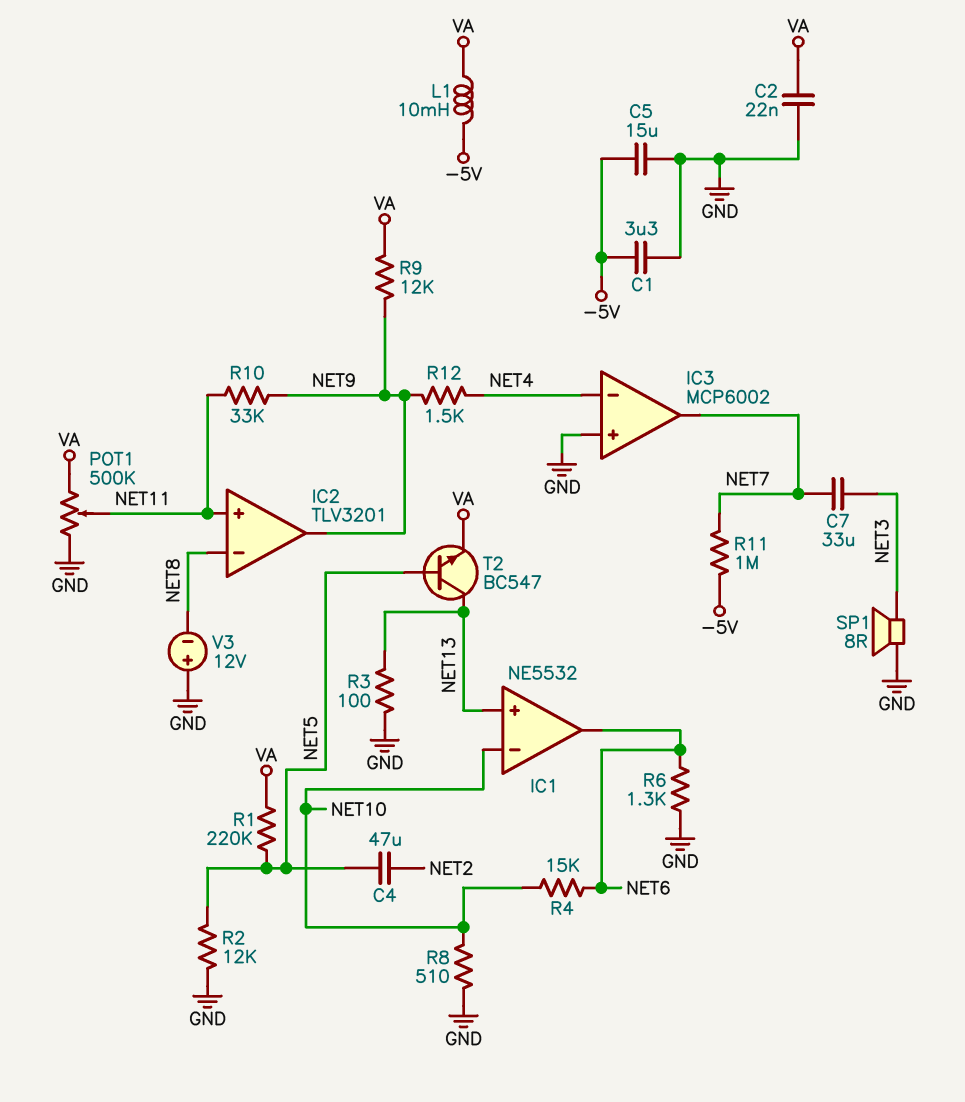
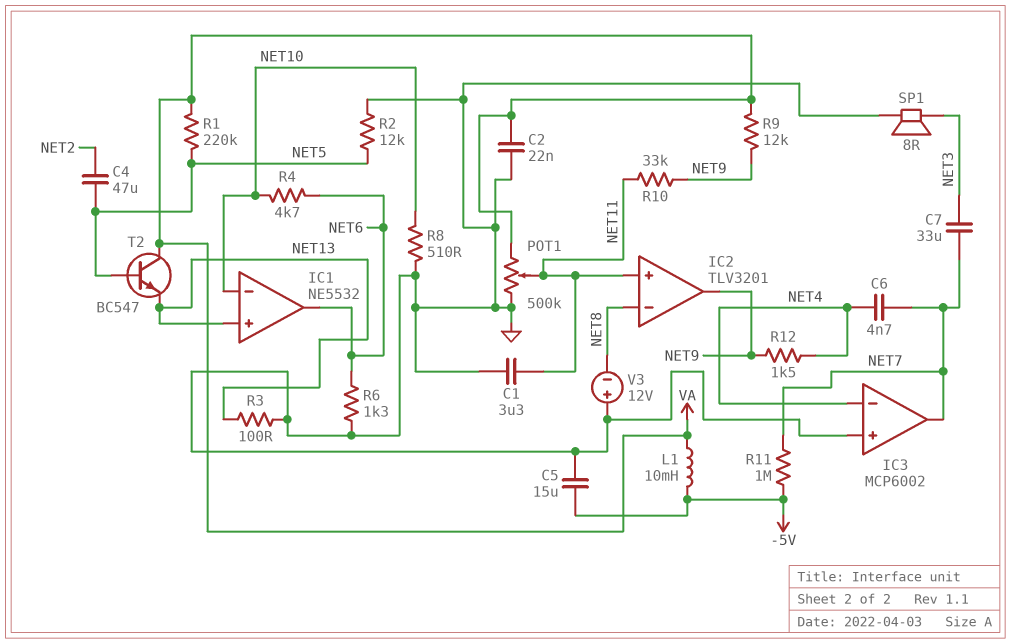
C1: 3.3uF (-5V, GND) -> 3.3uF (GND, NET11)
C6: none -> 4.7nF (NET4, NET7)
R4: 15k (NET6, NET10) -> 4.7k (NET6, NET10)
T2: NPN BC547 (B NET5, C NET13, E VA) -> NPN BC547 (B NET5, C VA, E NET13)

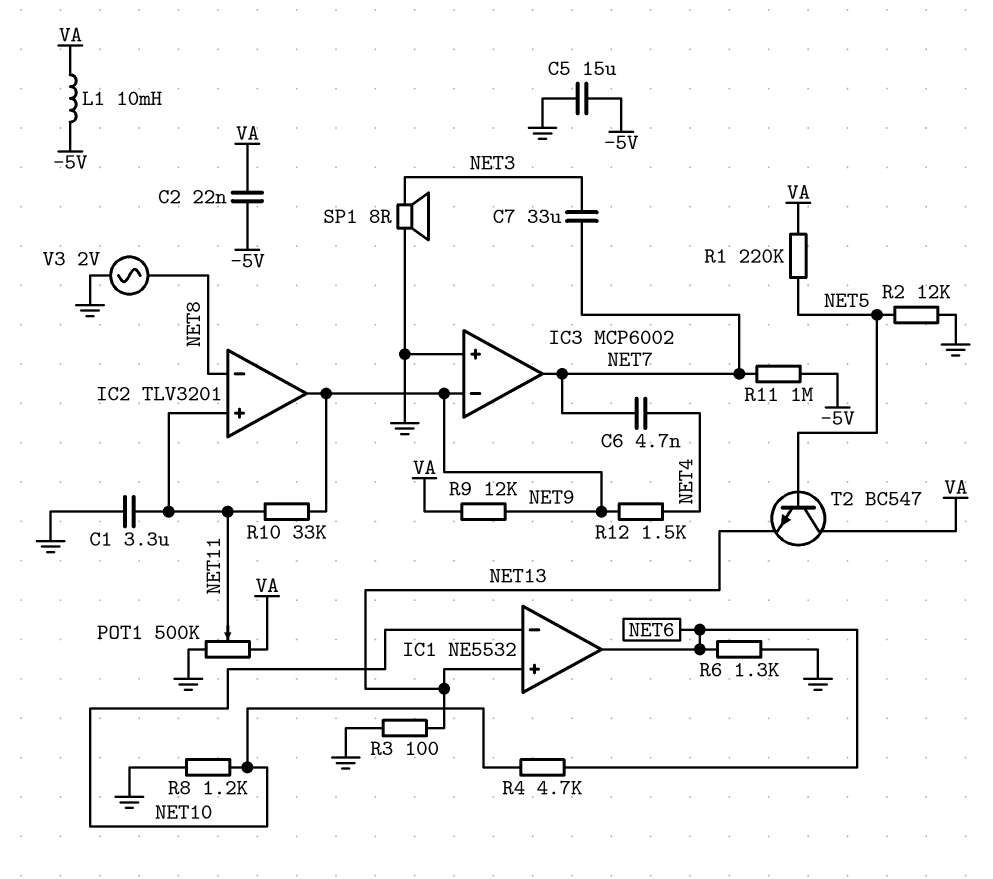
C2: 22nF (GND, VA) -> 22nF (-5V, VA)
C4: 47uF (NET2, NET5) -> none
IC3 pin in-: NET4 -> NET9
R8: 510 (GND, NET10) -> 1.2k (GND, NET10)
V3: 12V (plus GND, minus NET8) -> AC 2V (GND, NET8)

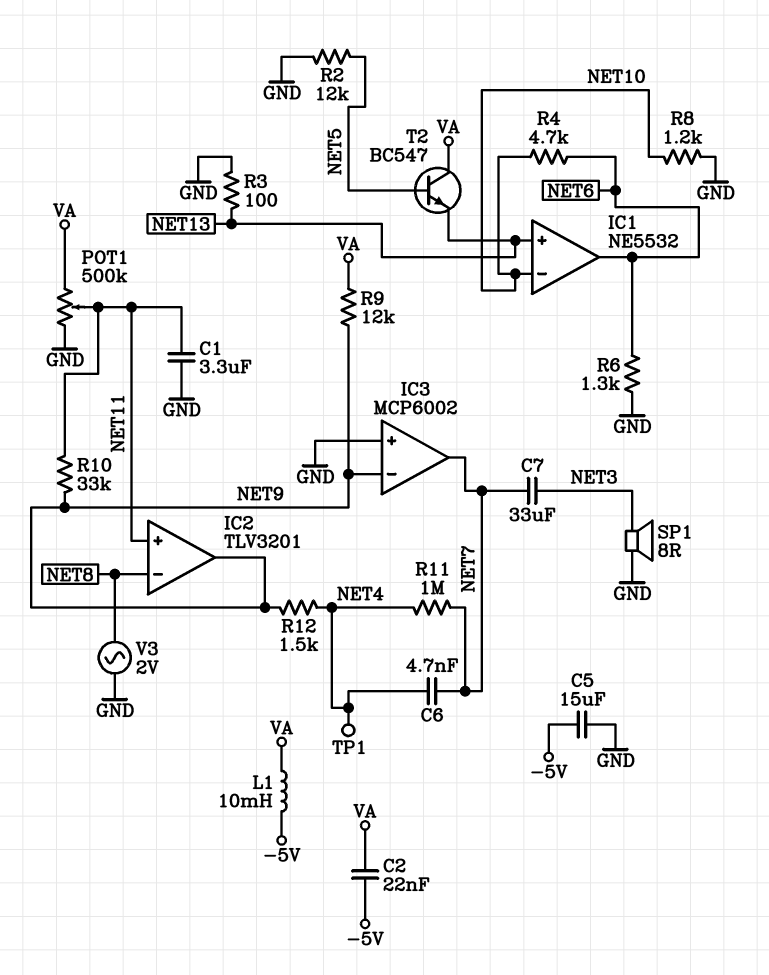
R1: 220k (NET5, VA) -> none
R11: 1M (-5V, NET7) -> 1M (NET4, NET7)
TP1: none -> test point (NET4)

